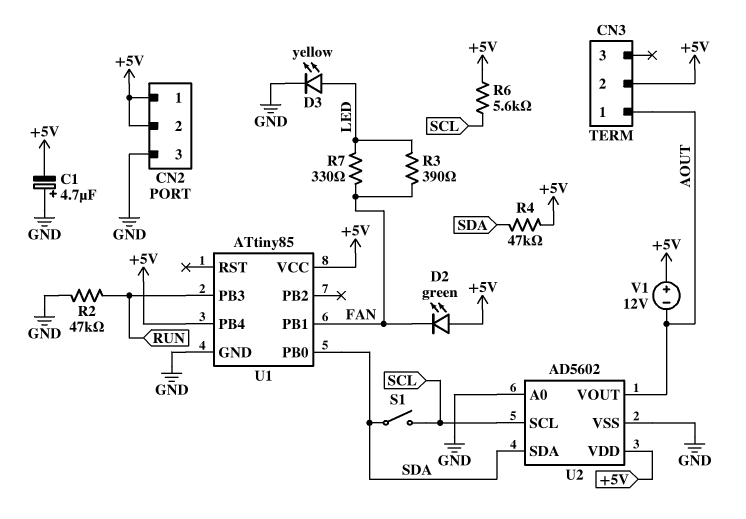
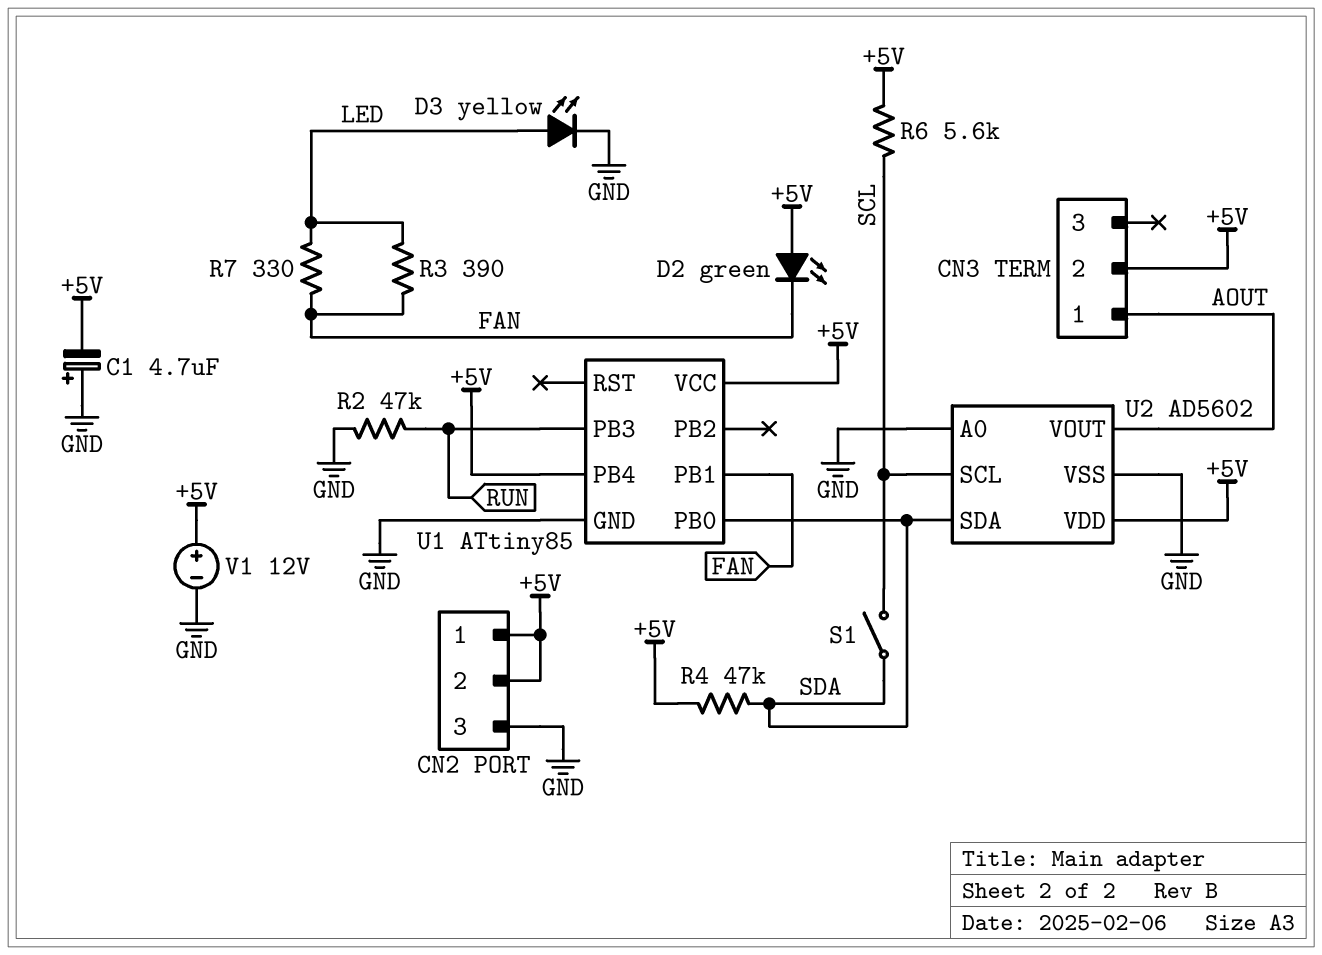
V1: 12V (plus +5V, minus AOUT) -> 12V (plus +5V, minus GND)

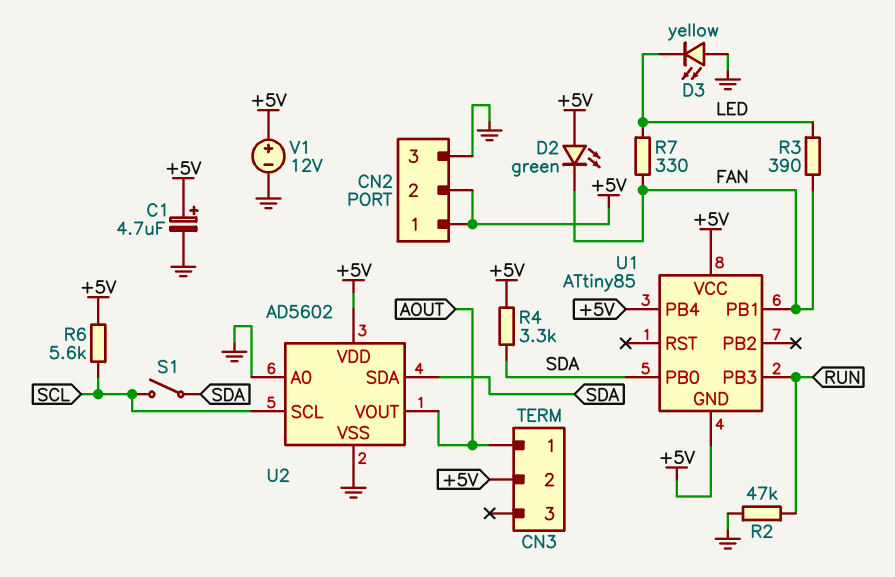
C1: 4.7uF (plus GND, minus +5V) -> 4.7uF (plus +5V, minus GND)
D3: LED yellow (A LED, K GND) -> LED yellow (A GND, K LED)
R4: 47k (+5V, SDA) -> 3.3k (+5V, SDA)
U1 pin GND: GND -> +5V

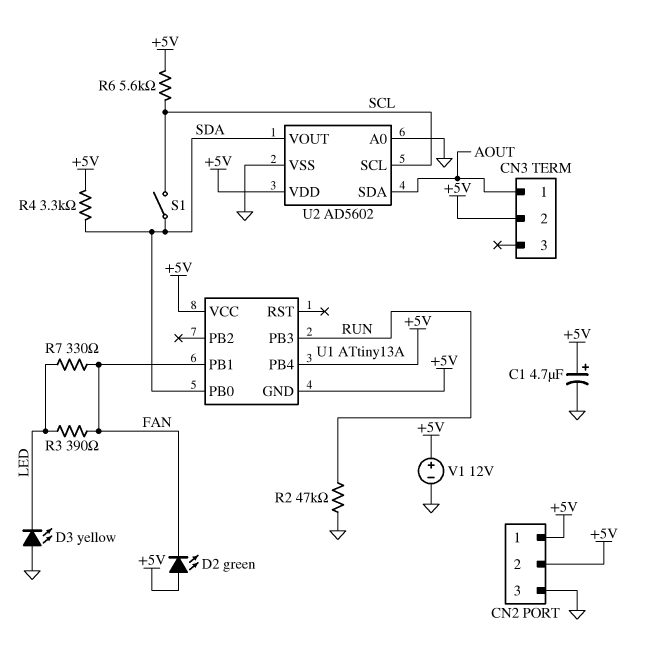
U1: ATtiny85 -> ATtiny13A
U2 pin SDA: SDA -> AOUT
U2 pin VOUT: AOUT -> SDA

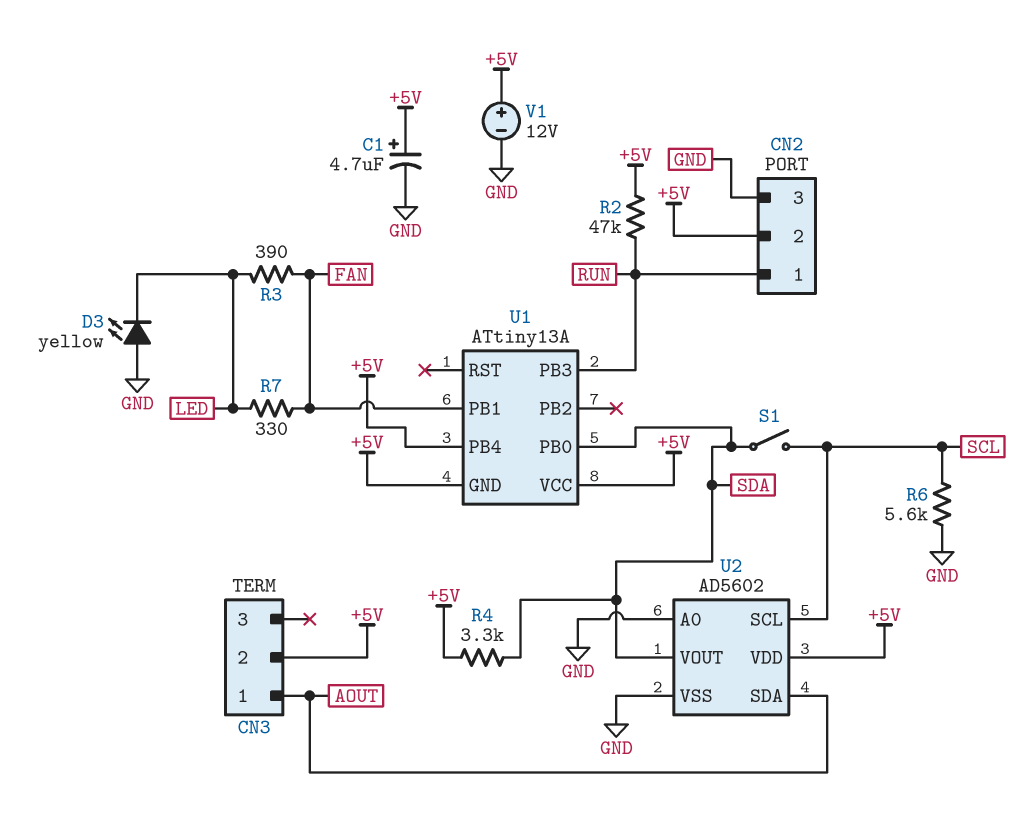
CN2 pin 1: +5V -> RUN
D2: LED green (A +5V, K FAN) -> none
R2: 47k (GND, RUN) -> 47k (+5V, RUN)
R6: 5.6k (+5V, SCL) -> 5.6k (GND, SCL)

